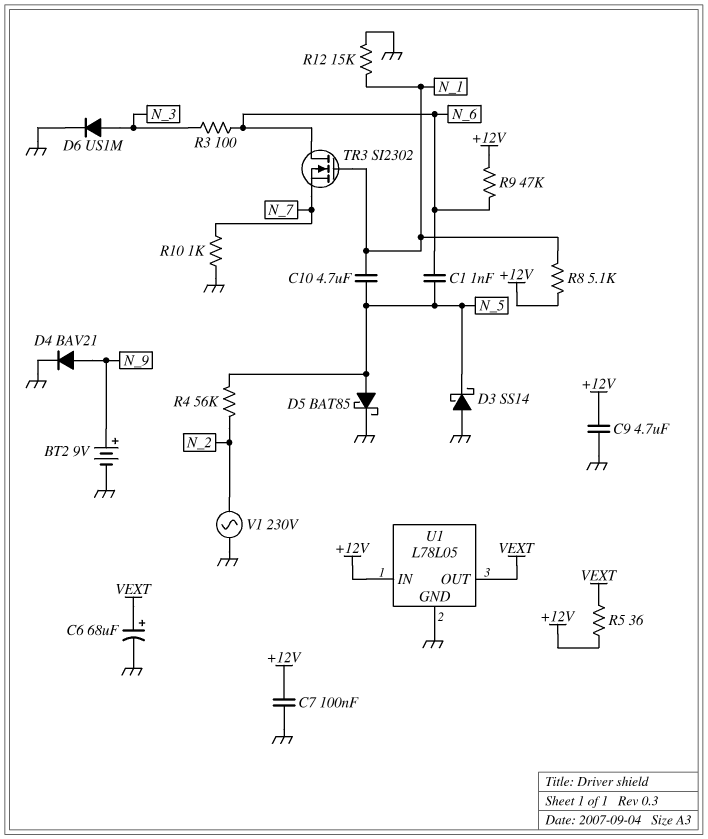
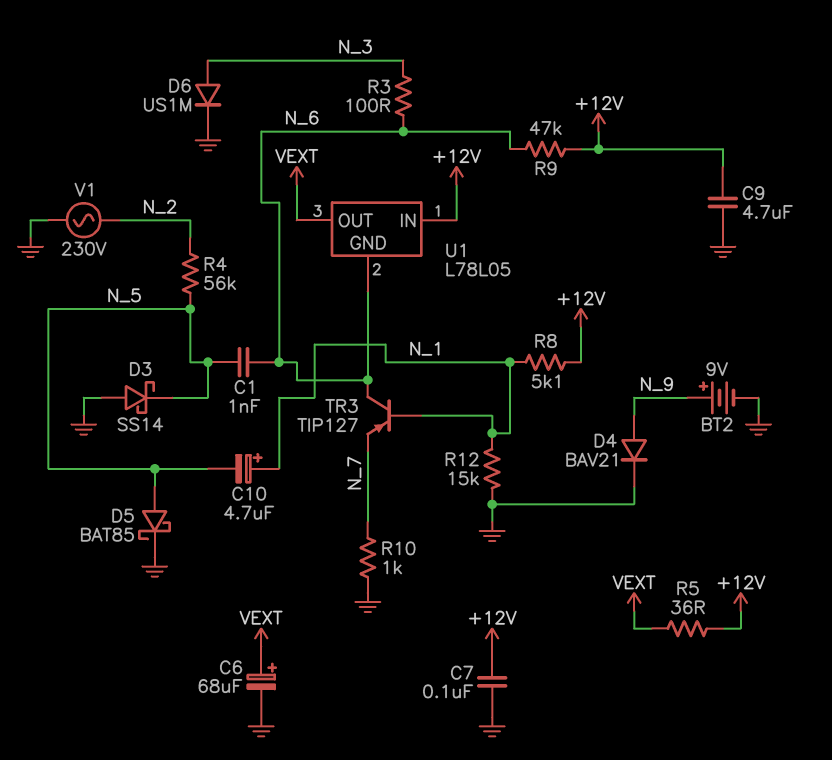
C10: 4.7uF (N_1, N_5) -> 4.7uF (plus N_1, minus N_5)
TR3: NMOS SI2302 (G N_1, D N_6, S N_7) -> PNP TIP127 (B N_1, C N_6, E N_7)
U1 pin GND: GND -> N_6

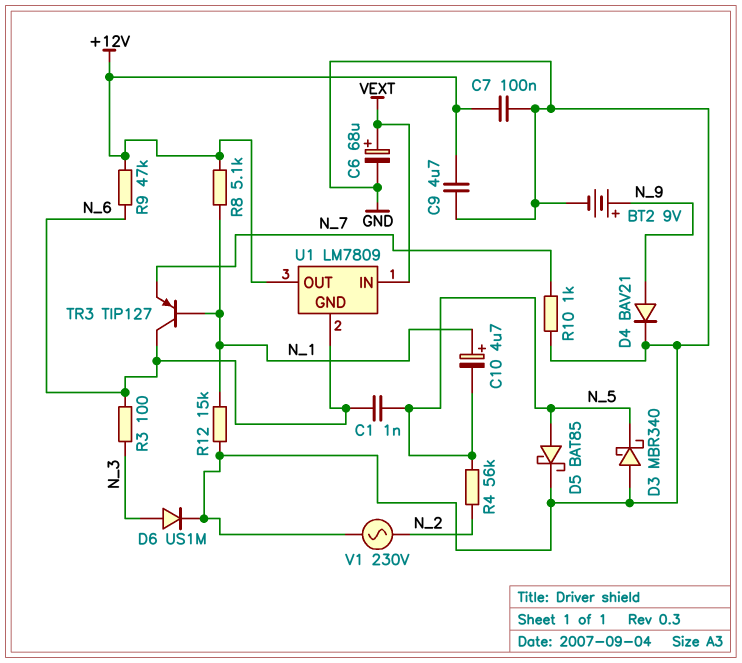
D3: schottky SS14 (A GND, K N_5) -> schottky MBR340 (A GND, K N_5)
R5: 36 (+12V, VEXT) -> none
U1: L78L05 -> LM7809
U1 pin IN: +12V -> VEXT
U1 pin OUT: VEXT -> +12V

